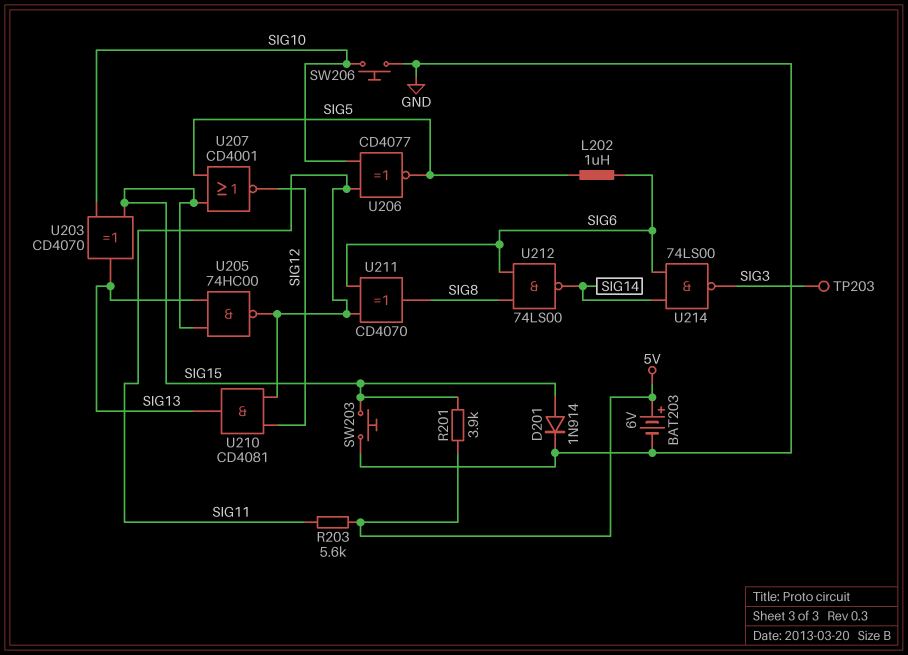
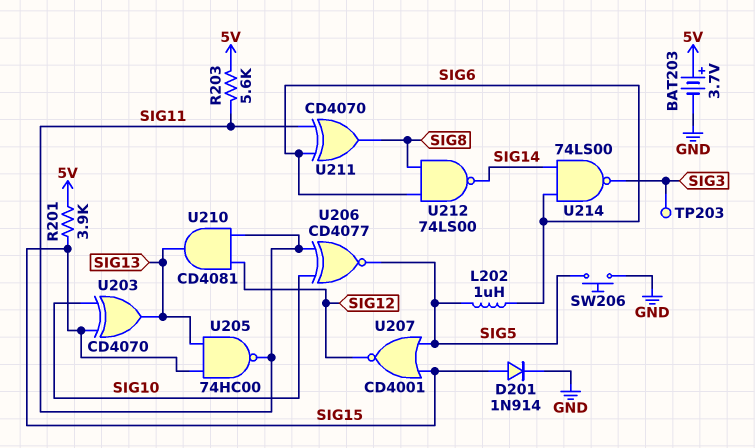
BAT203: 6V (plus 5V, minus GND) -> 3.7V (plus 5V, minus GND)
SW203: button (GND, SIG15) -> none
SW206: button (GND, SIG10) -> button (GND, SIG5)

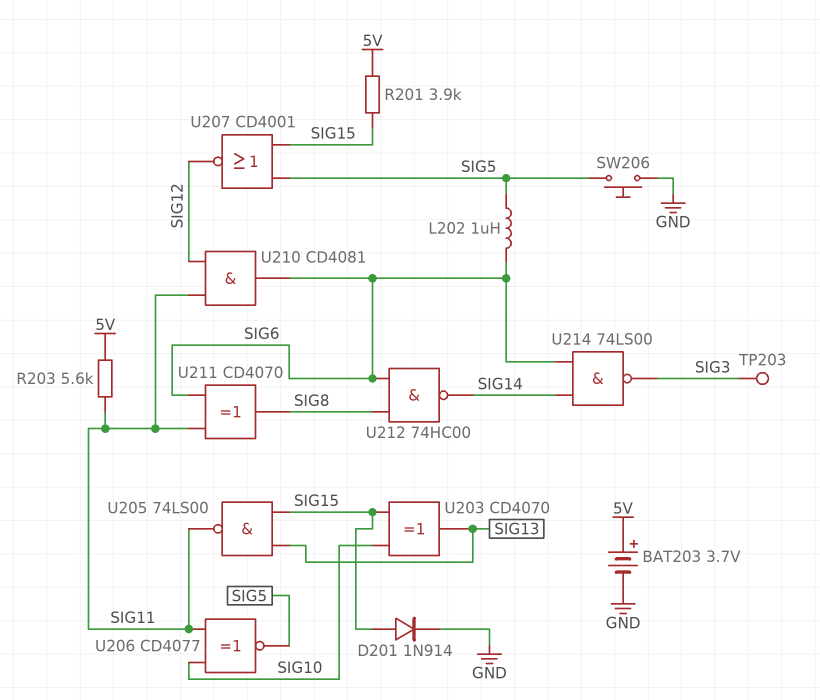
U205: NAND 74HC00 (in SIG13, in SIG15, out SIG11) -> NAND 74LS00 (in SIG13, in SIG15, out SIG11)
U210: AND CD4081 (in SIG11, in SIG12, out SIG13) -> AND CD4081 (in SIG11, in SIG12, out SIG6)
U212: NAND 74LS00 (in SIG6, in SIG8, out SIG14) -> NAND 74HC00 (in SIG6, in SIG8, out SIG14)

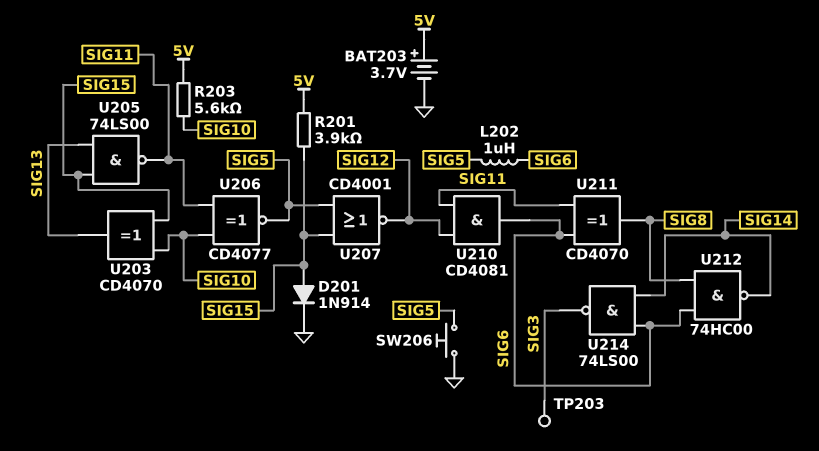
R203: 5.6k (5V, SIG11) -> 5.6k (5V, SIG10)

